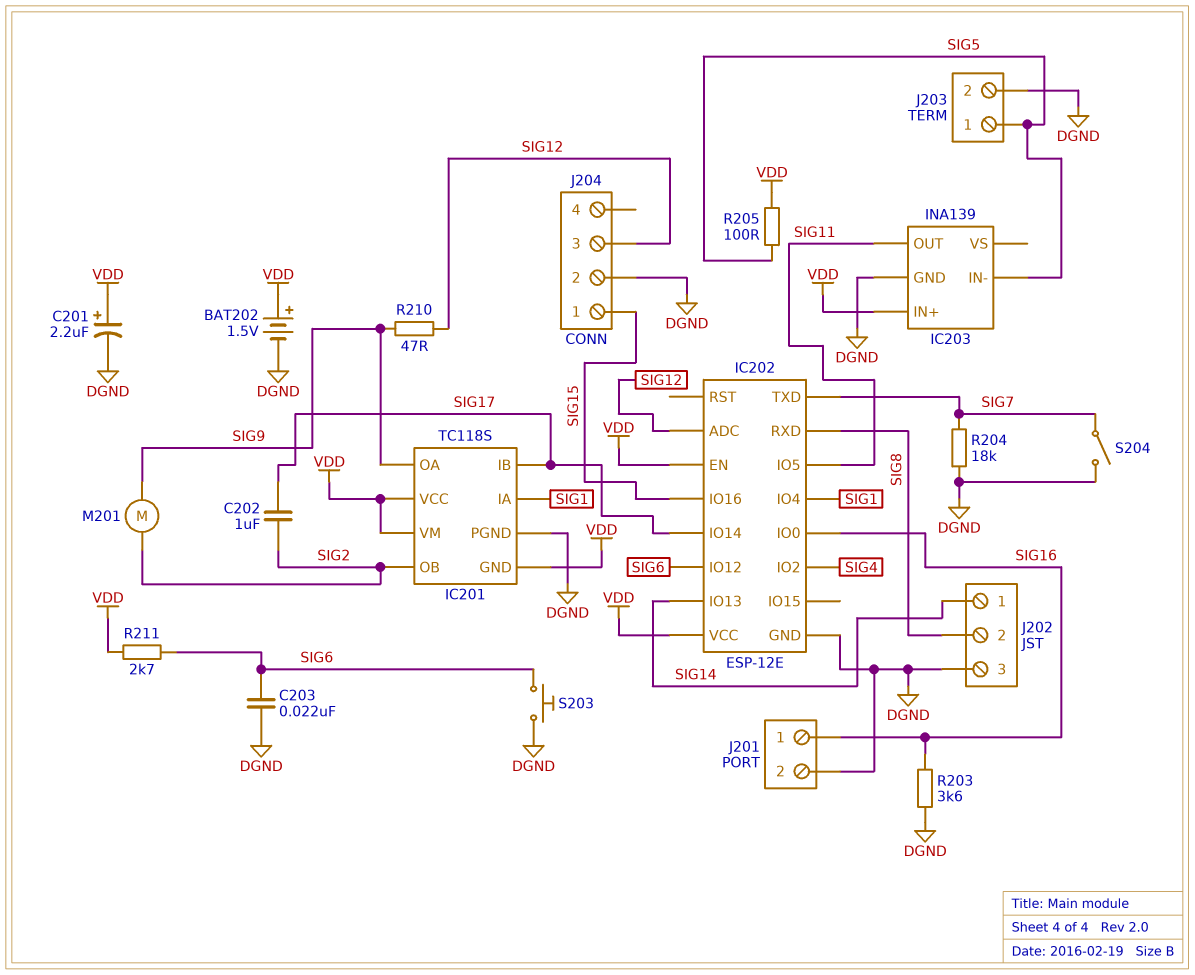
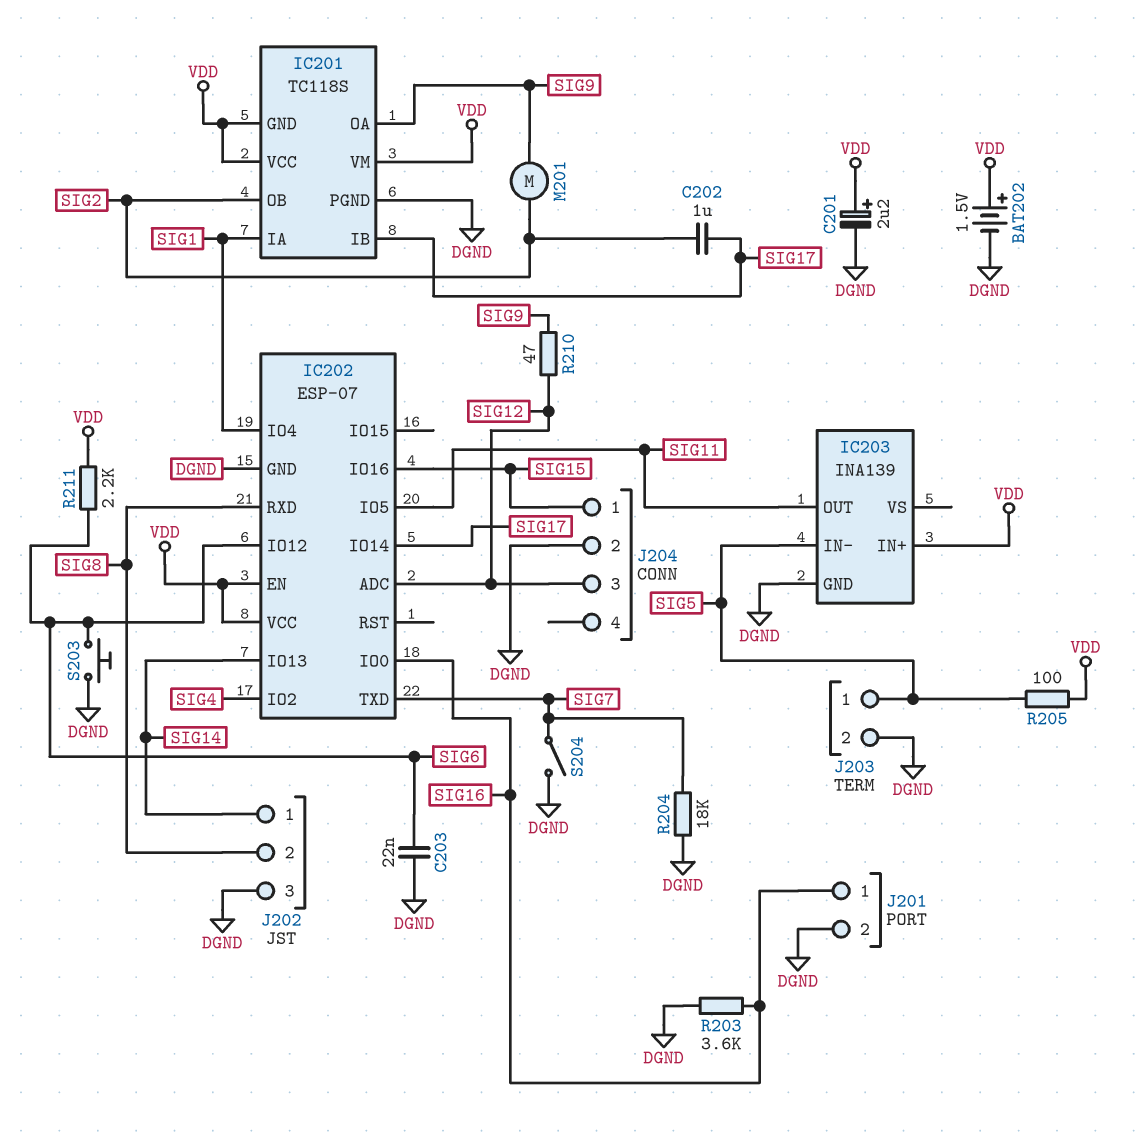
IC202: ESP-12E -> ESP-07
R211: 2.7k (SIG6, VDD) -> 2.2k (SIG6, VDD)

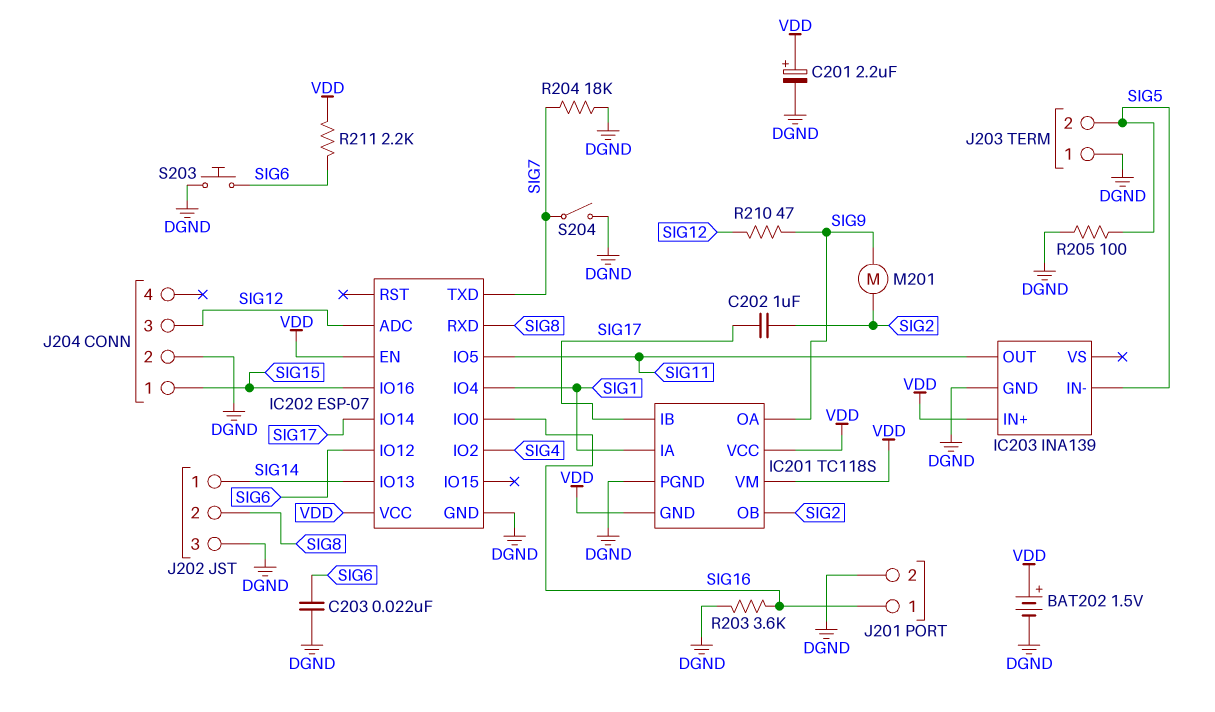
J203 pin 1: SIG5 -> DGND
J203 pin 2: DGND -> SIG5
R205: 100 (SIG5, VDD) -> 100 (DGND, SIG5)

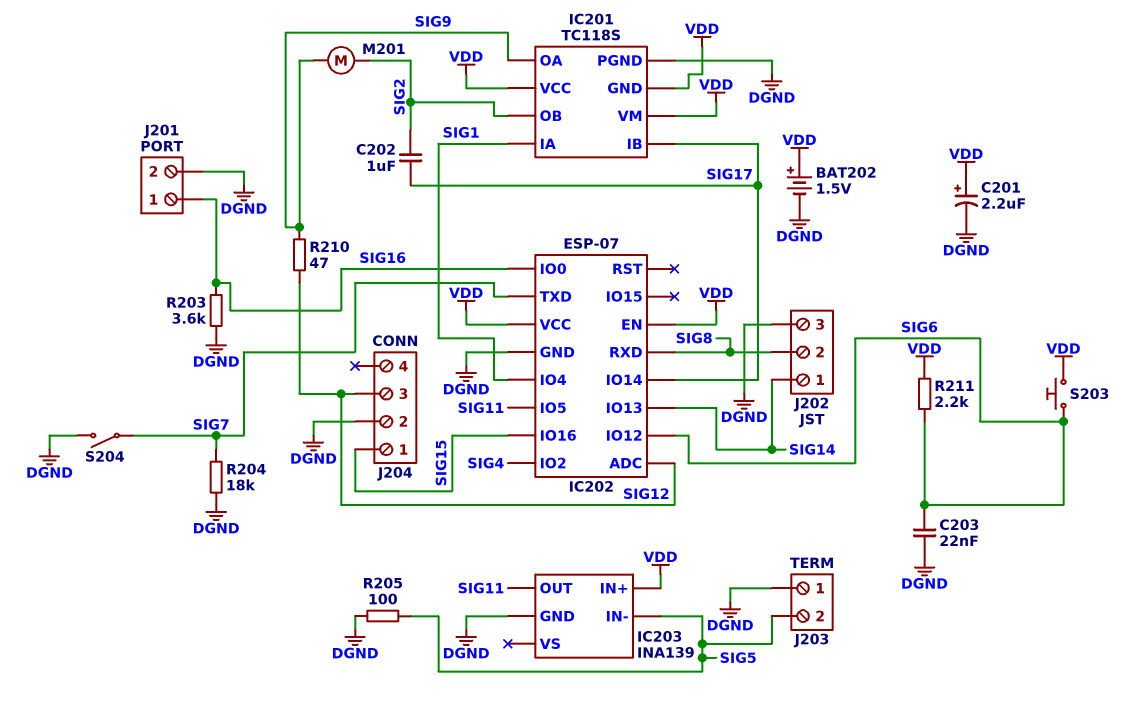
S203: button (DGND, SIG6) -> button (SIG6, VDD)

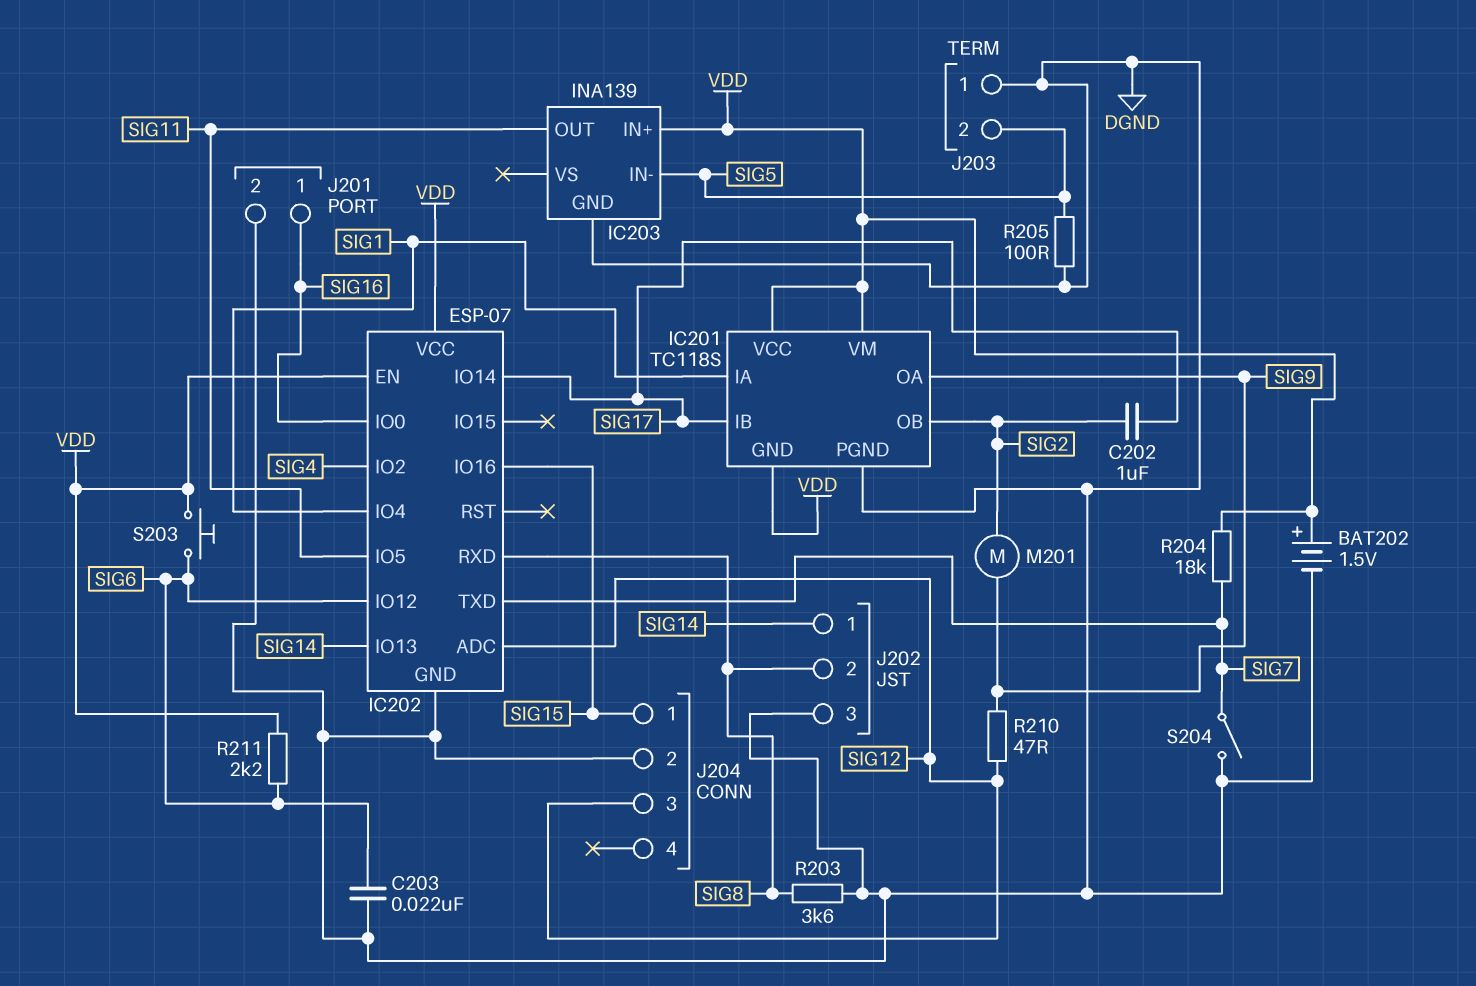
C201: 2.2uF (plus VDD, minus DGND) -> none
R203: 3.6k (DGND, SIG16) -> 3.6k (DGND, SIG8)
R204: 18k (DGND, SIG7) -> 18k (SIG7, VDD)

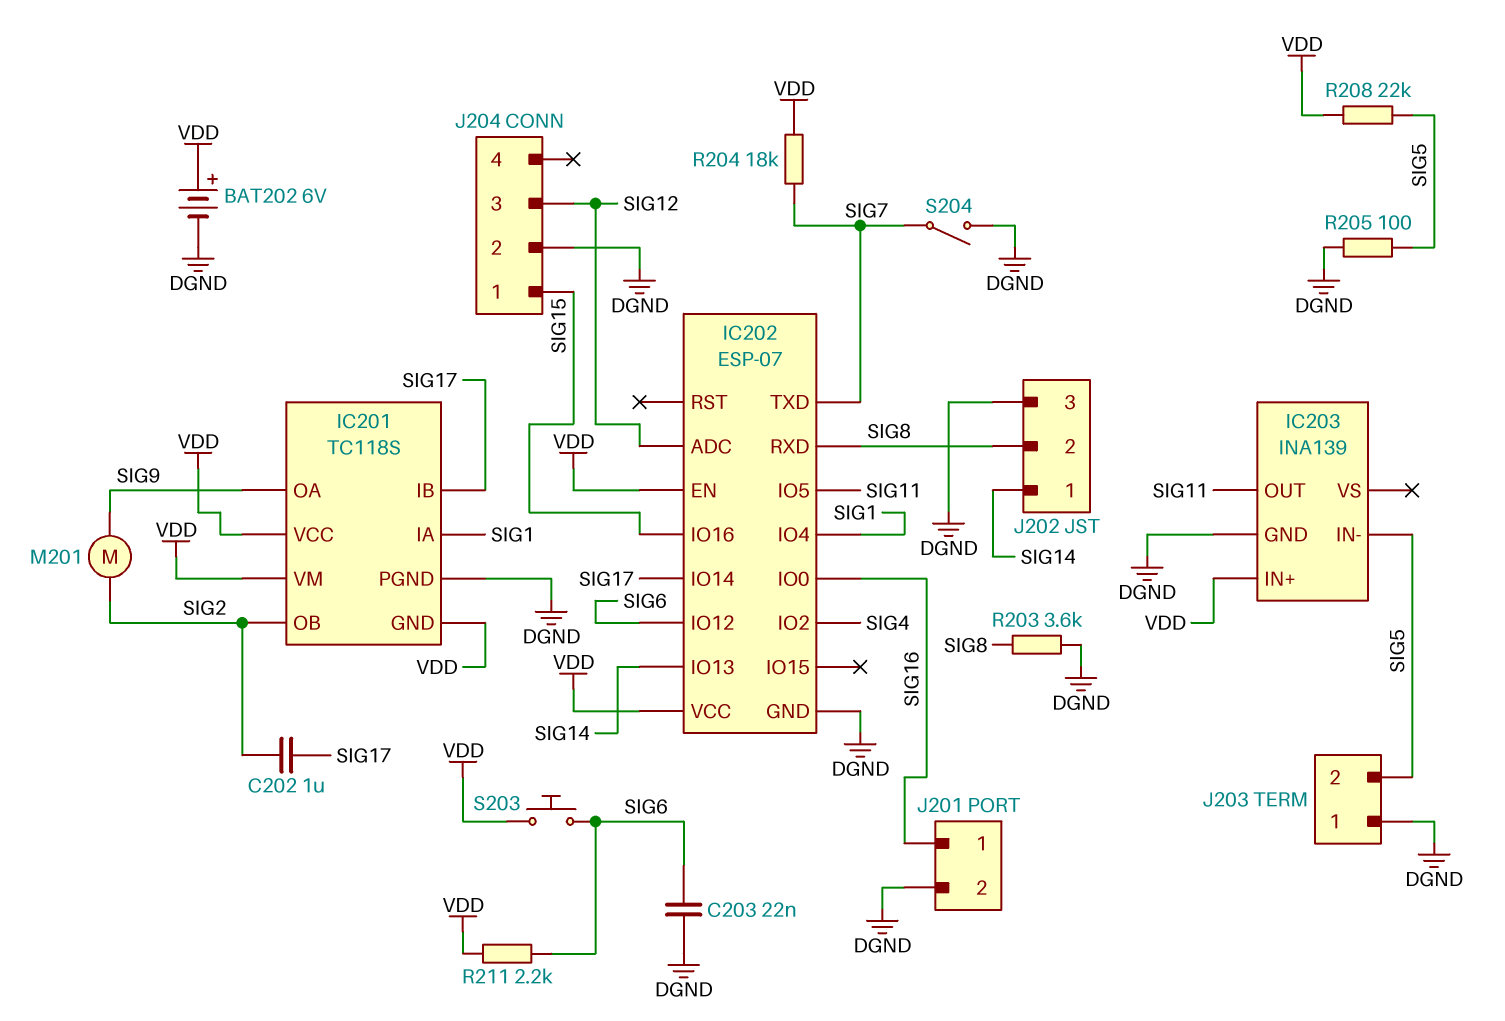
BAT202: 1.5V (plus VDD, minus DGND) -> 6V (plus VDD, minus DGND)
R208: none -> 22k (SIG5, VDD)
R210: 47 (SIG9, SIG12) -> none

